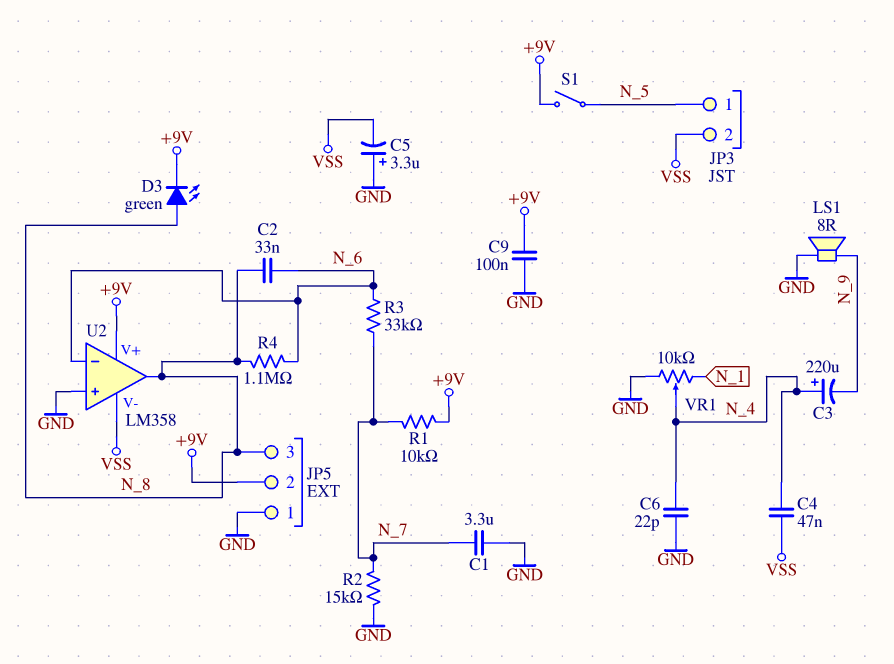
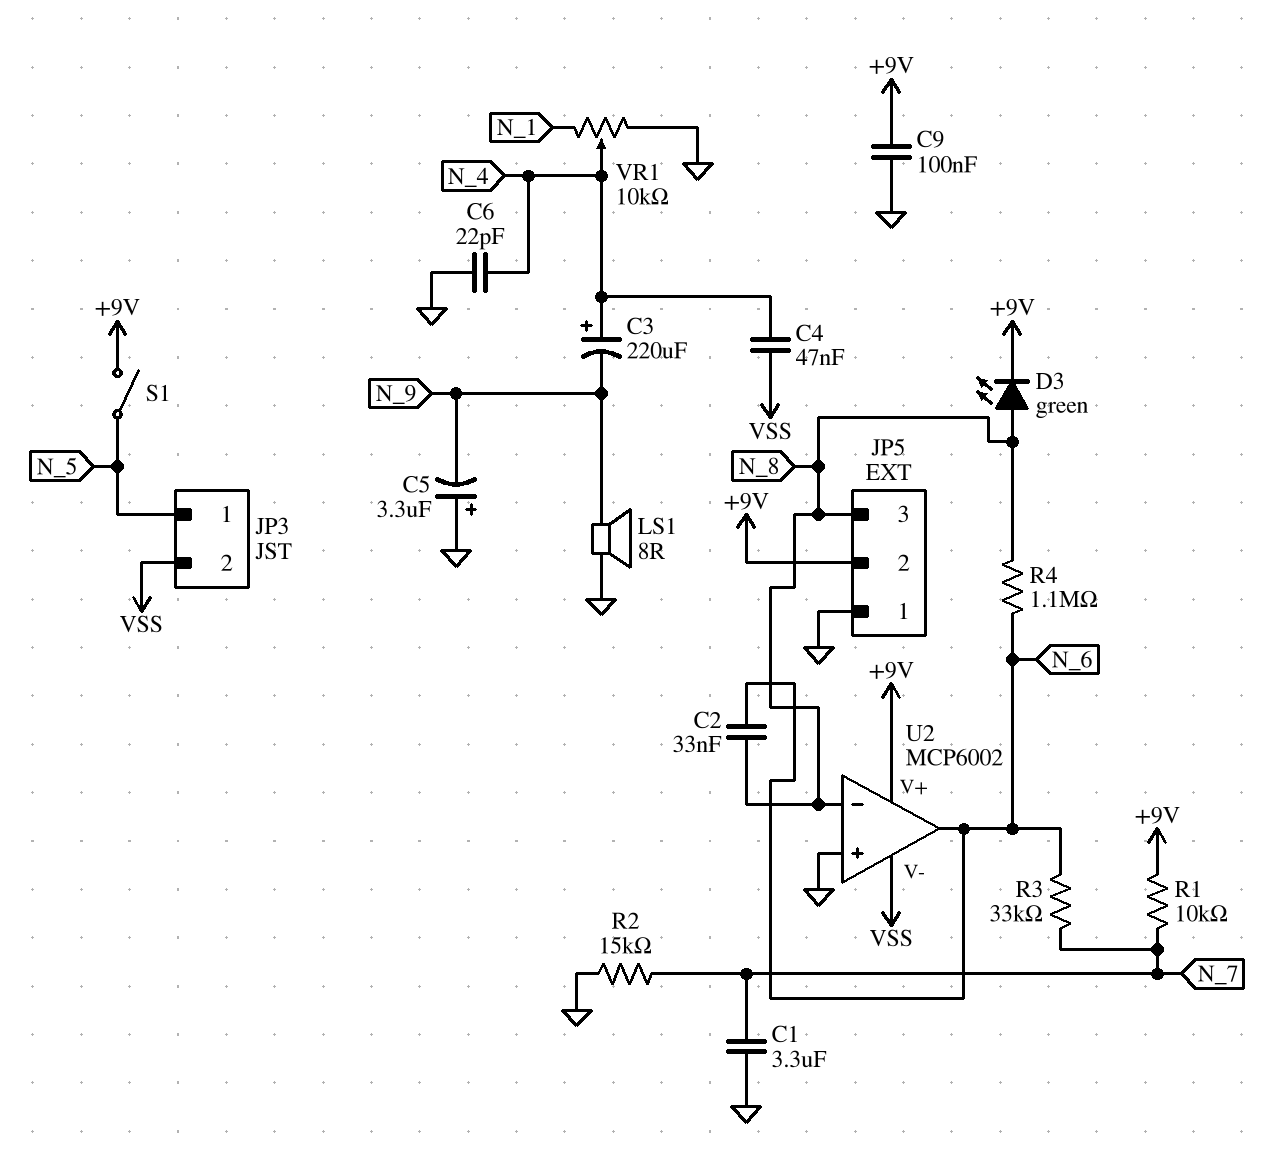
C5: 3.3uF (plus GND, minus VSS) -> 3.3uF (plus GND, minus N_9)
U2: LM358 -> MCP6002
U2 pin in-: N_6 -> N_8
U2 pin out: N_8 -> N_6

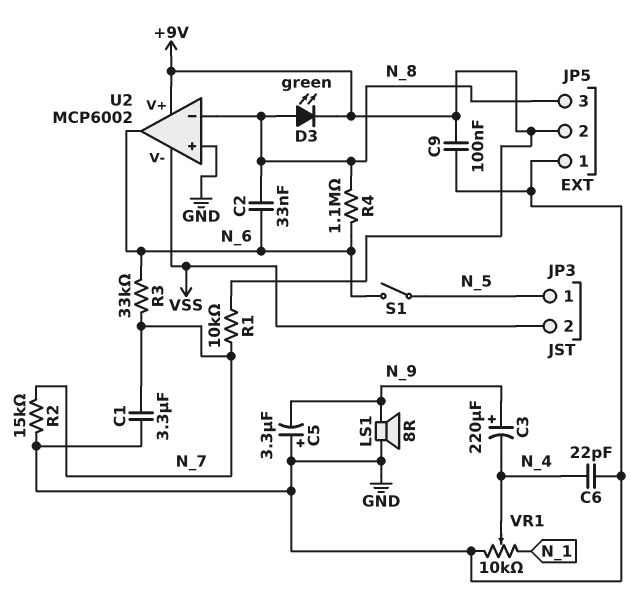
C3: 220uF (plus N_4, minus N_9) -> 220uF (plus N_9, minus N_4)
C4: 47nF (N_4, VSS) -> none
S1: switch (+9V, N_5) -> switch (N_5, N_6)

